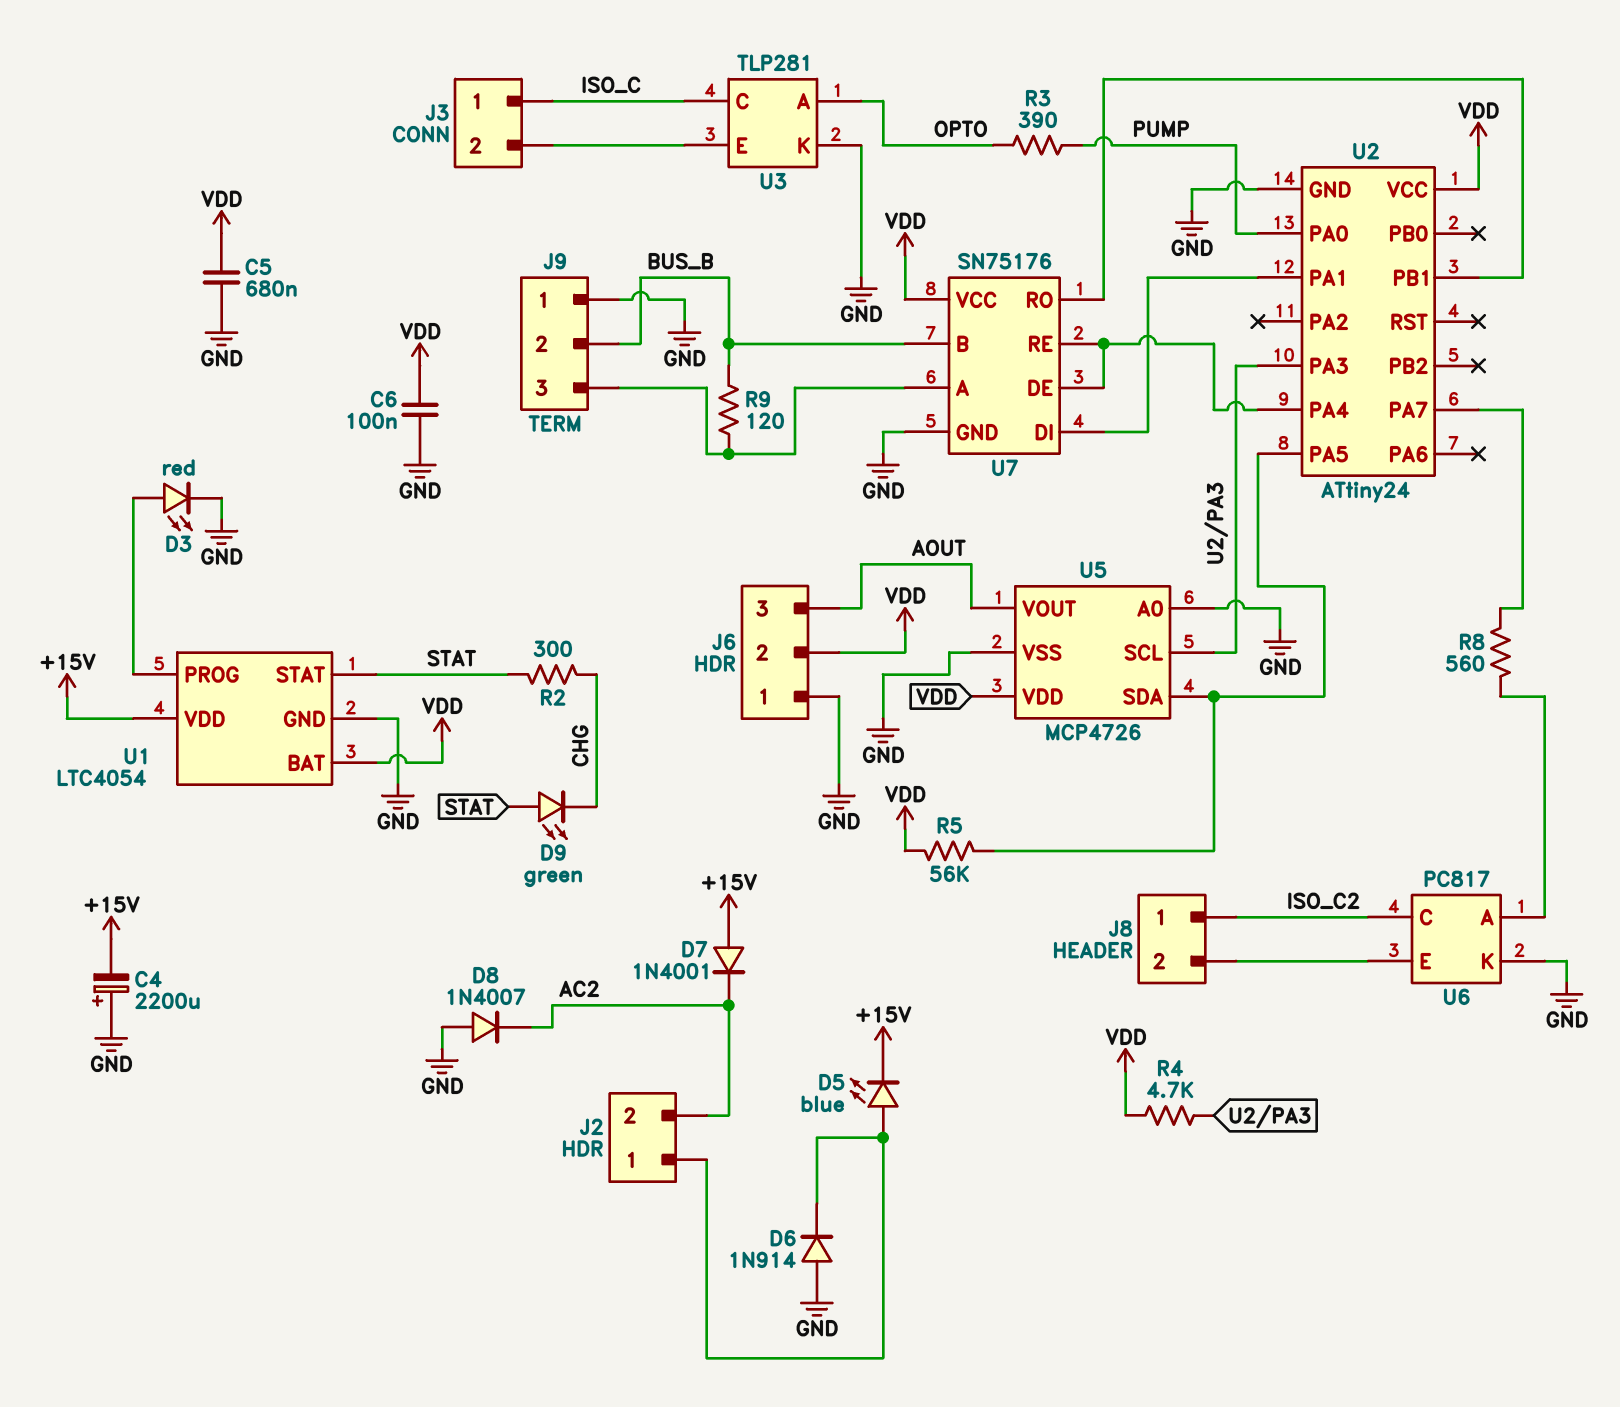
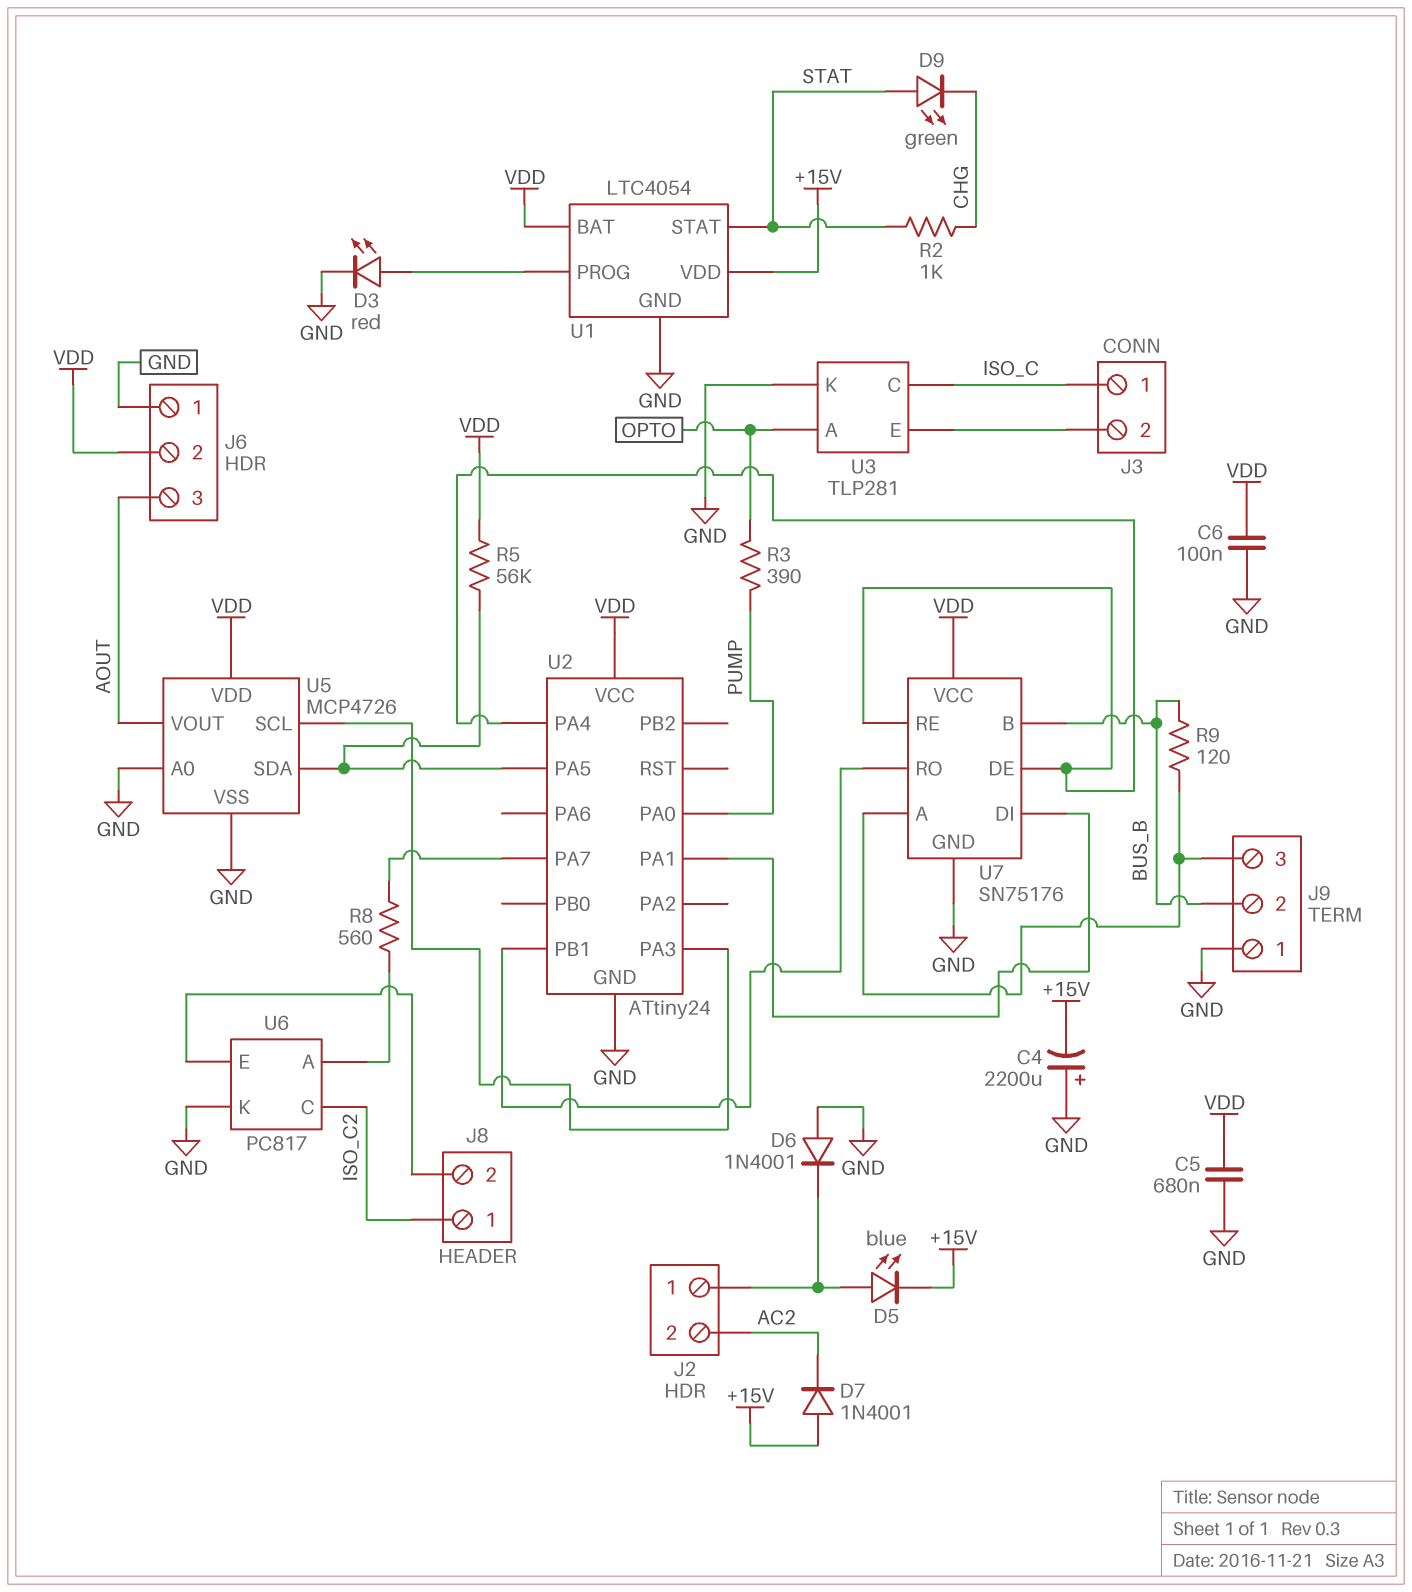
D6: diode 1N914 (A GND, K J2/1) -> diode 1N4001 (A GND, K J2/1)
D8: diode 1N4007 (A GND, K AC2) -> none
R2: 300 (CHG, STAT) -> 1k (CHG, STAT)
R4: 4.7k (U2/PA3, VDD) -> none

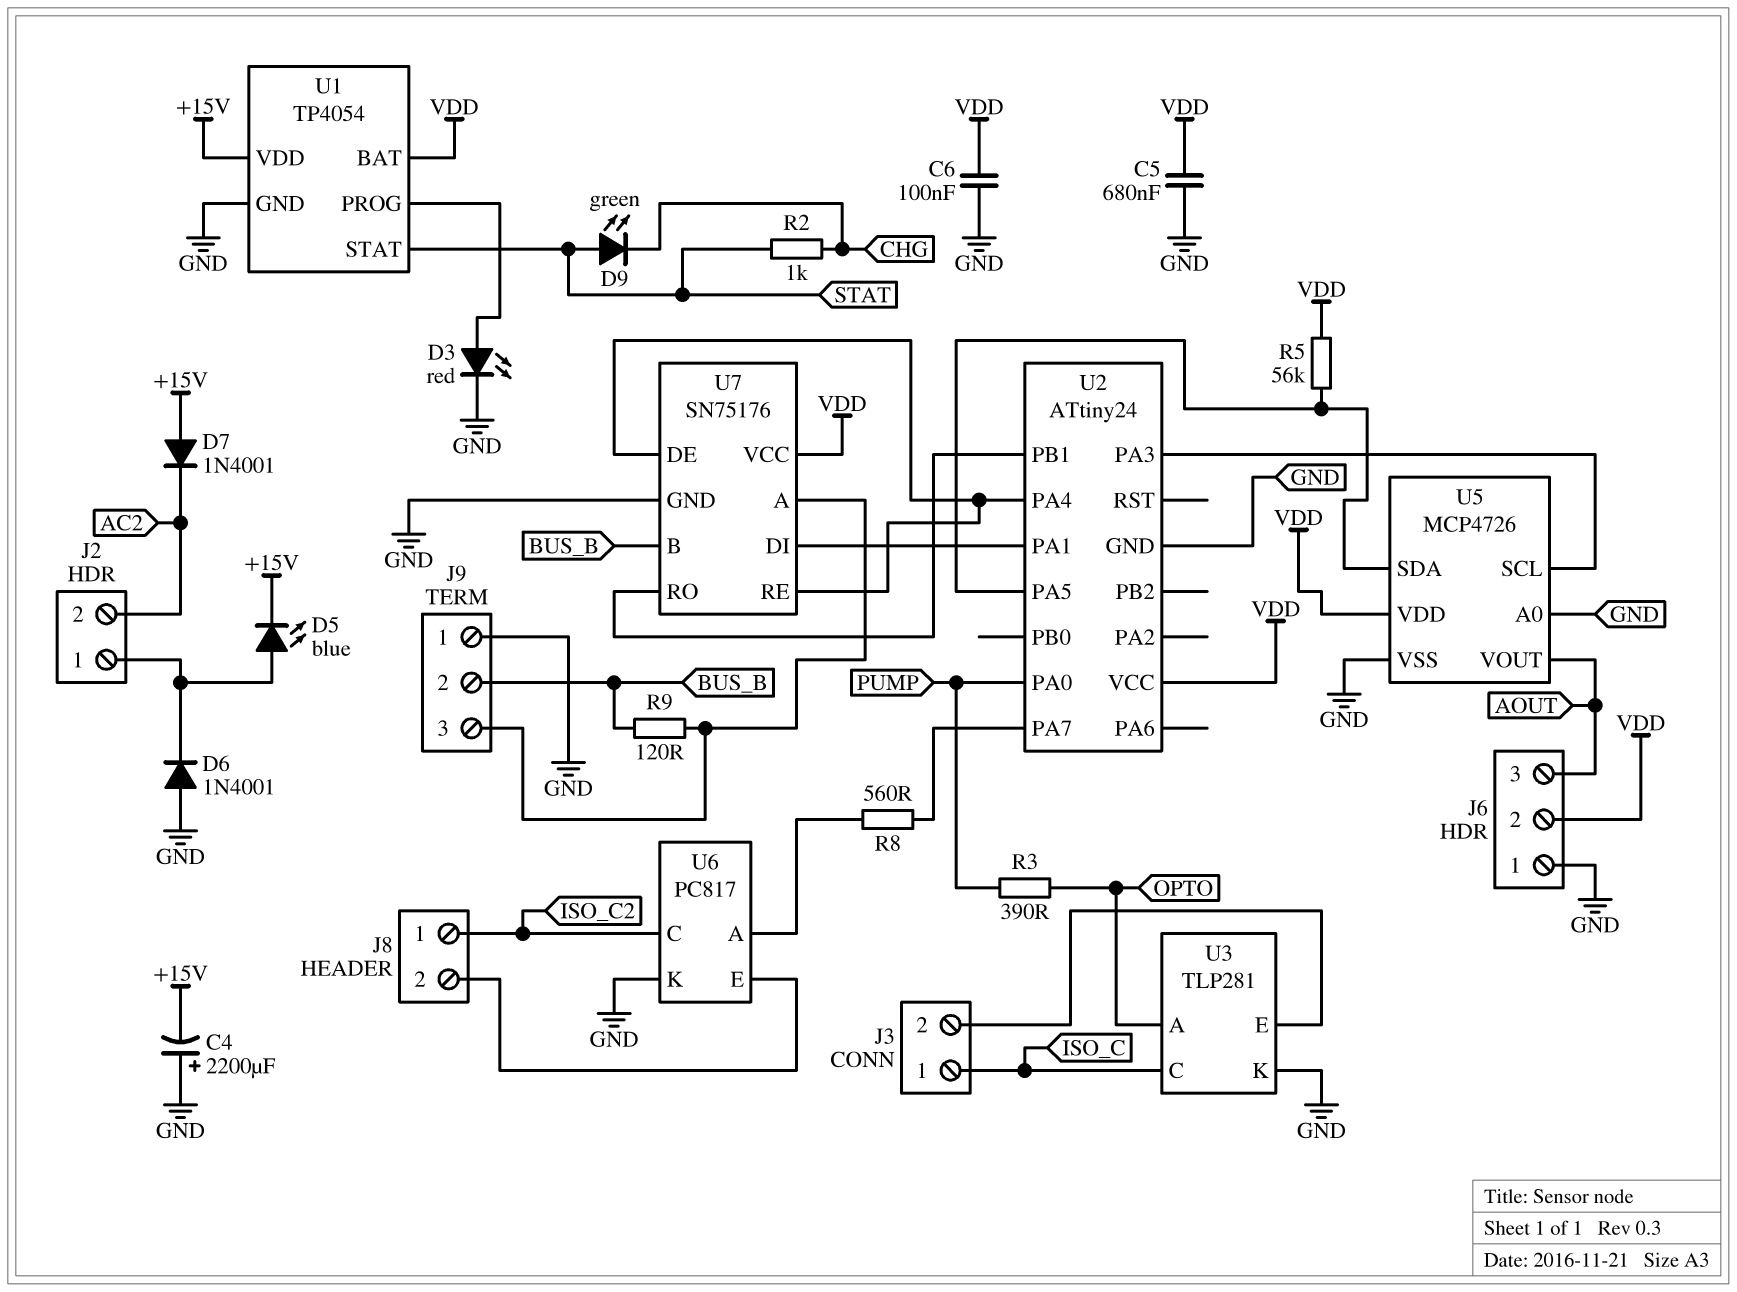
U1: LTC4054 -> TP4054

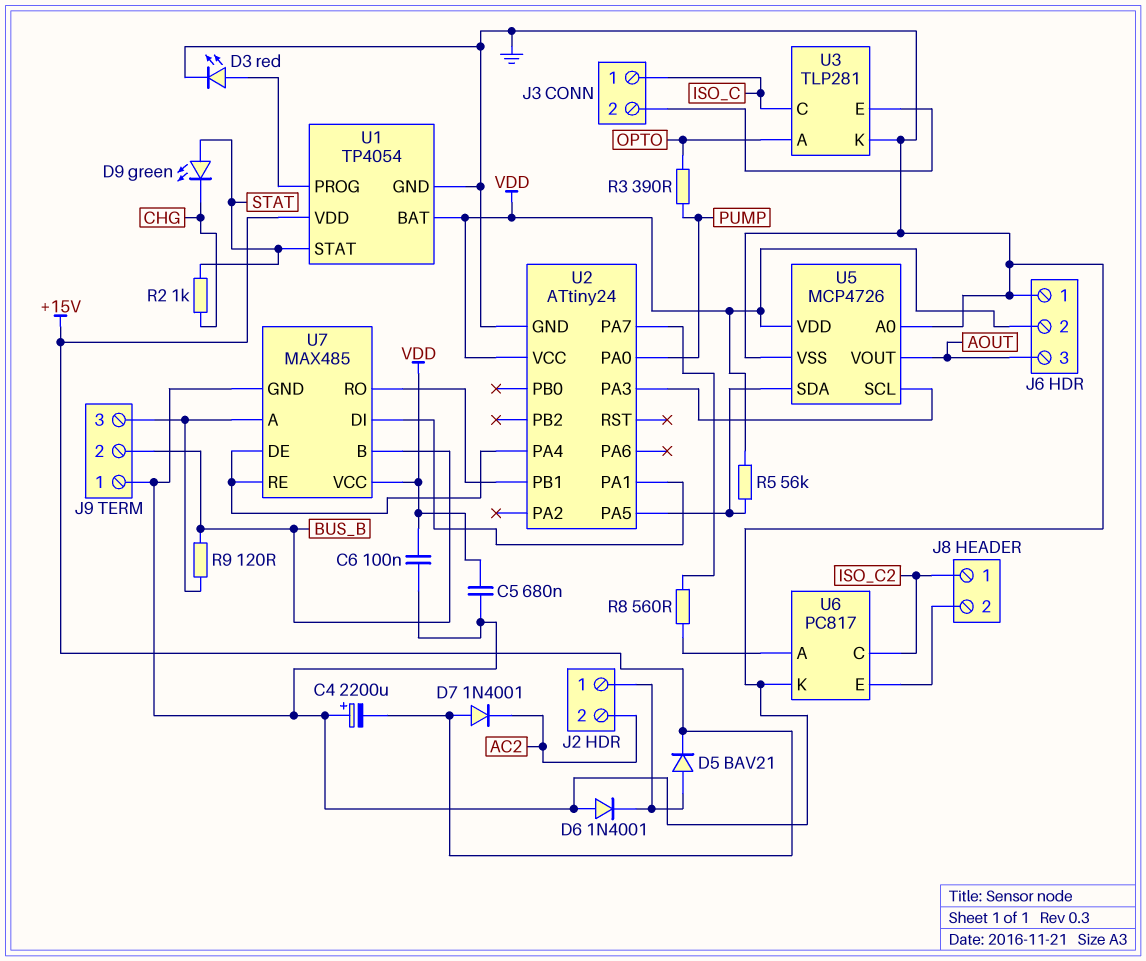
D5: LED blue (A J2/1, K +15V) -> diode BAV21 (A J2/1, K +15V)
U7: SN75176 -> MAX485

